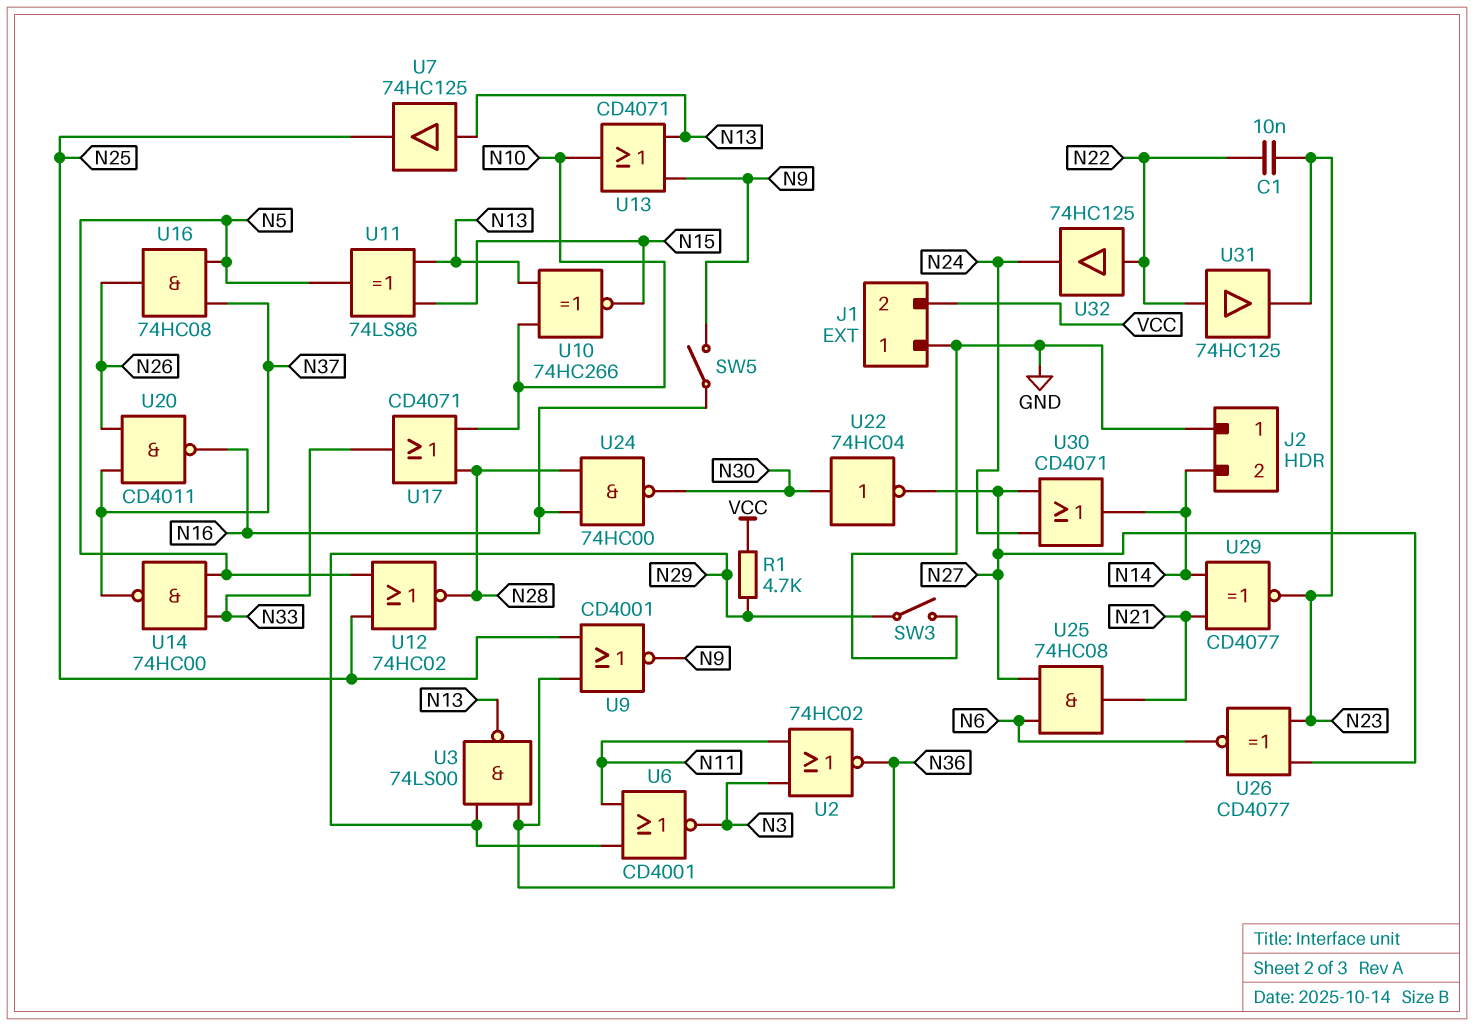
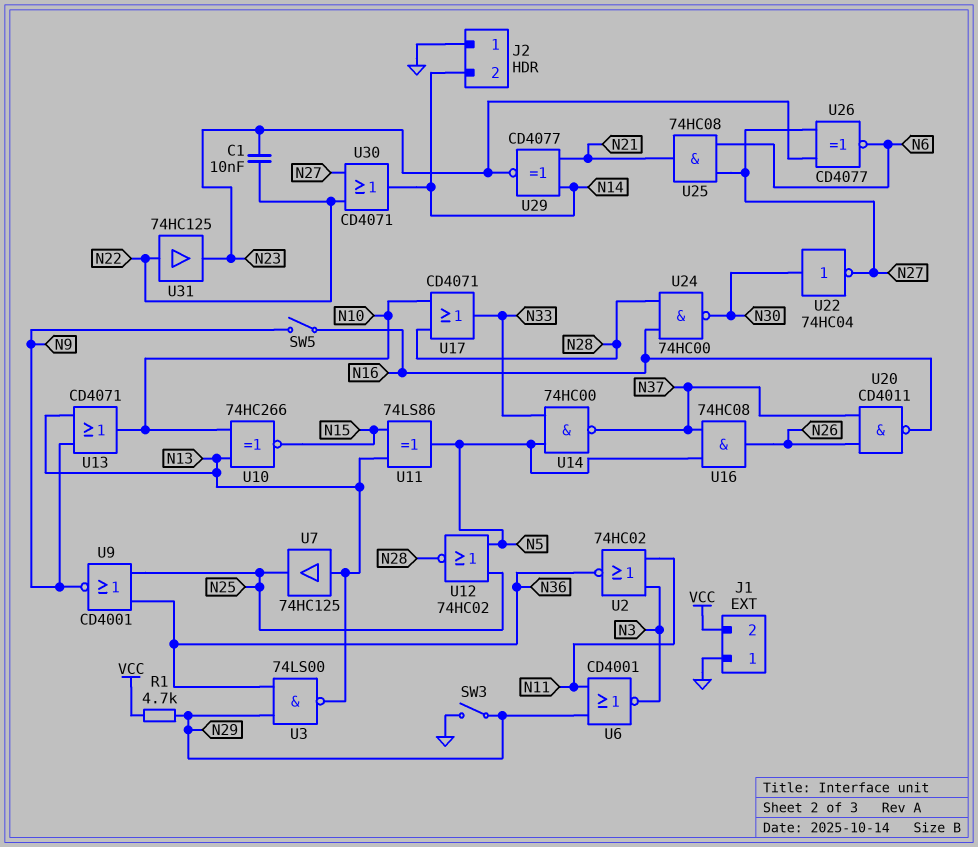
U30: OR CD4071 (in N24, in N27, out N14) -> OR CD4071 (in N22, in N27, out N14)
U32: buffer 74HC125 (in N22, out N24) -> none

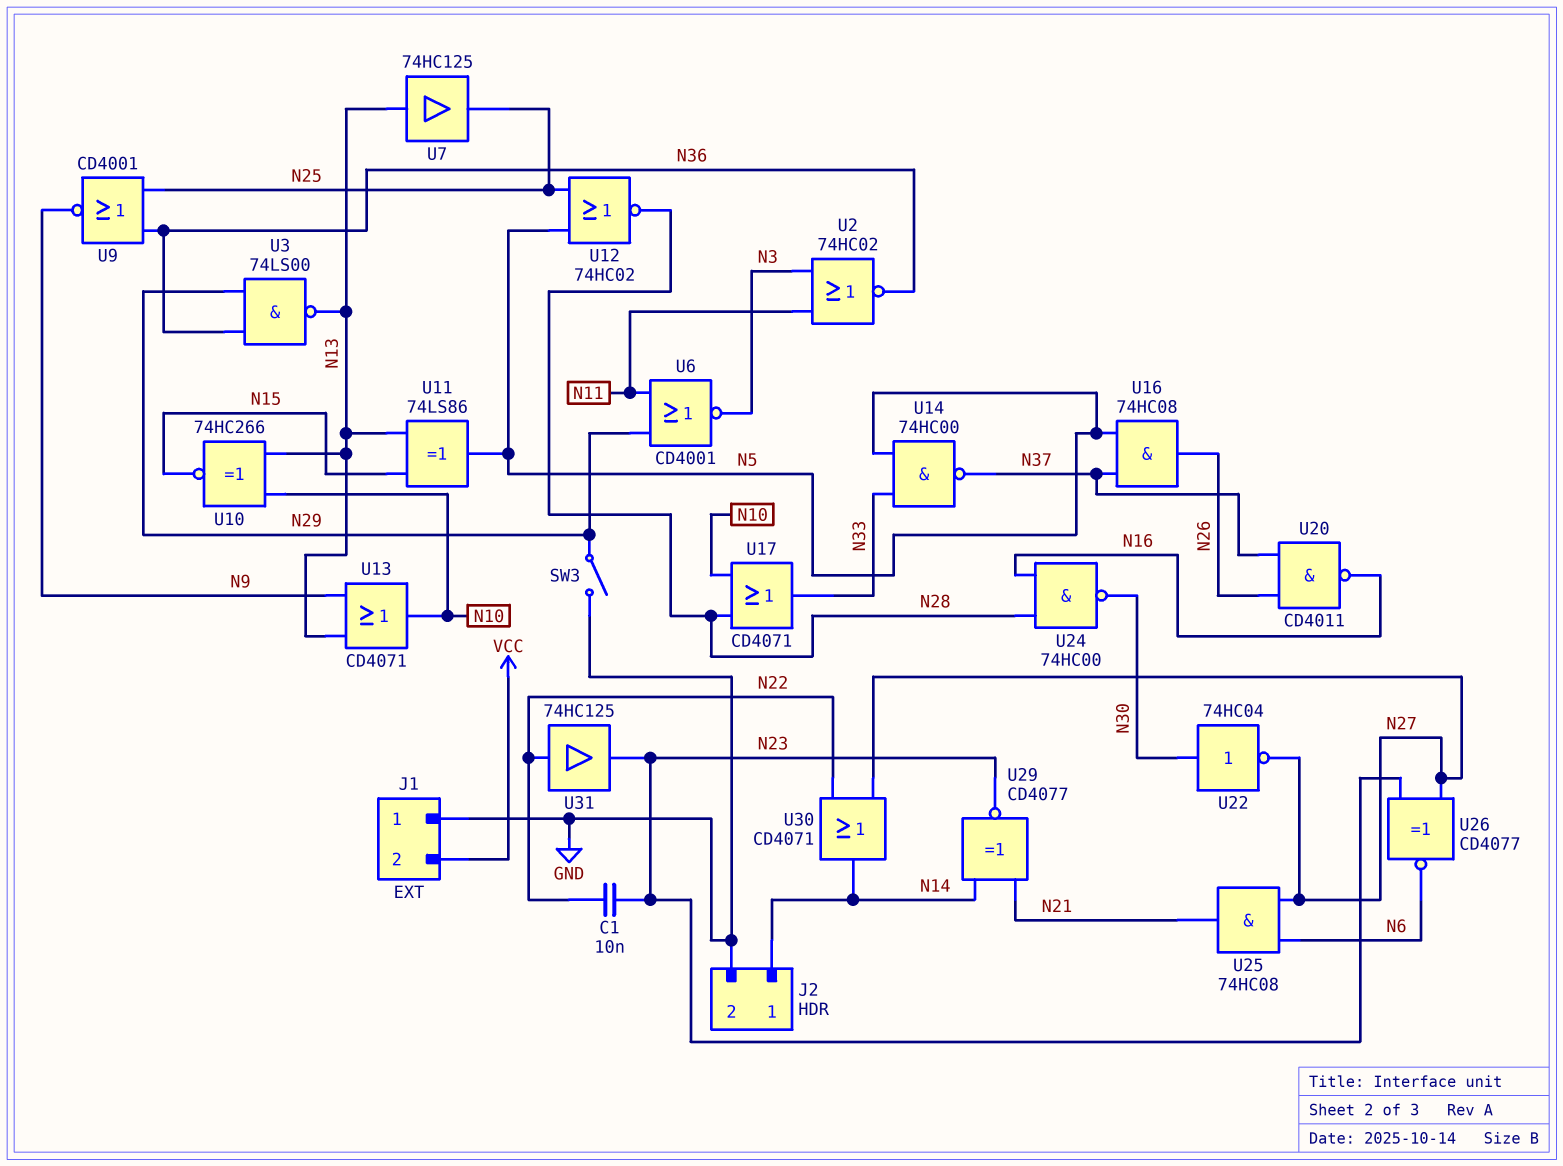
J2 pin 1: GND -> N14
J2 pin 2: N14 -> GND
R1: 4.7k (N29, VCC) -> none
SW5: switch (N9, N16) -> none

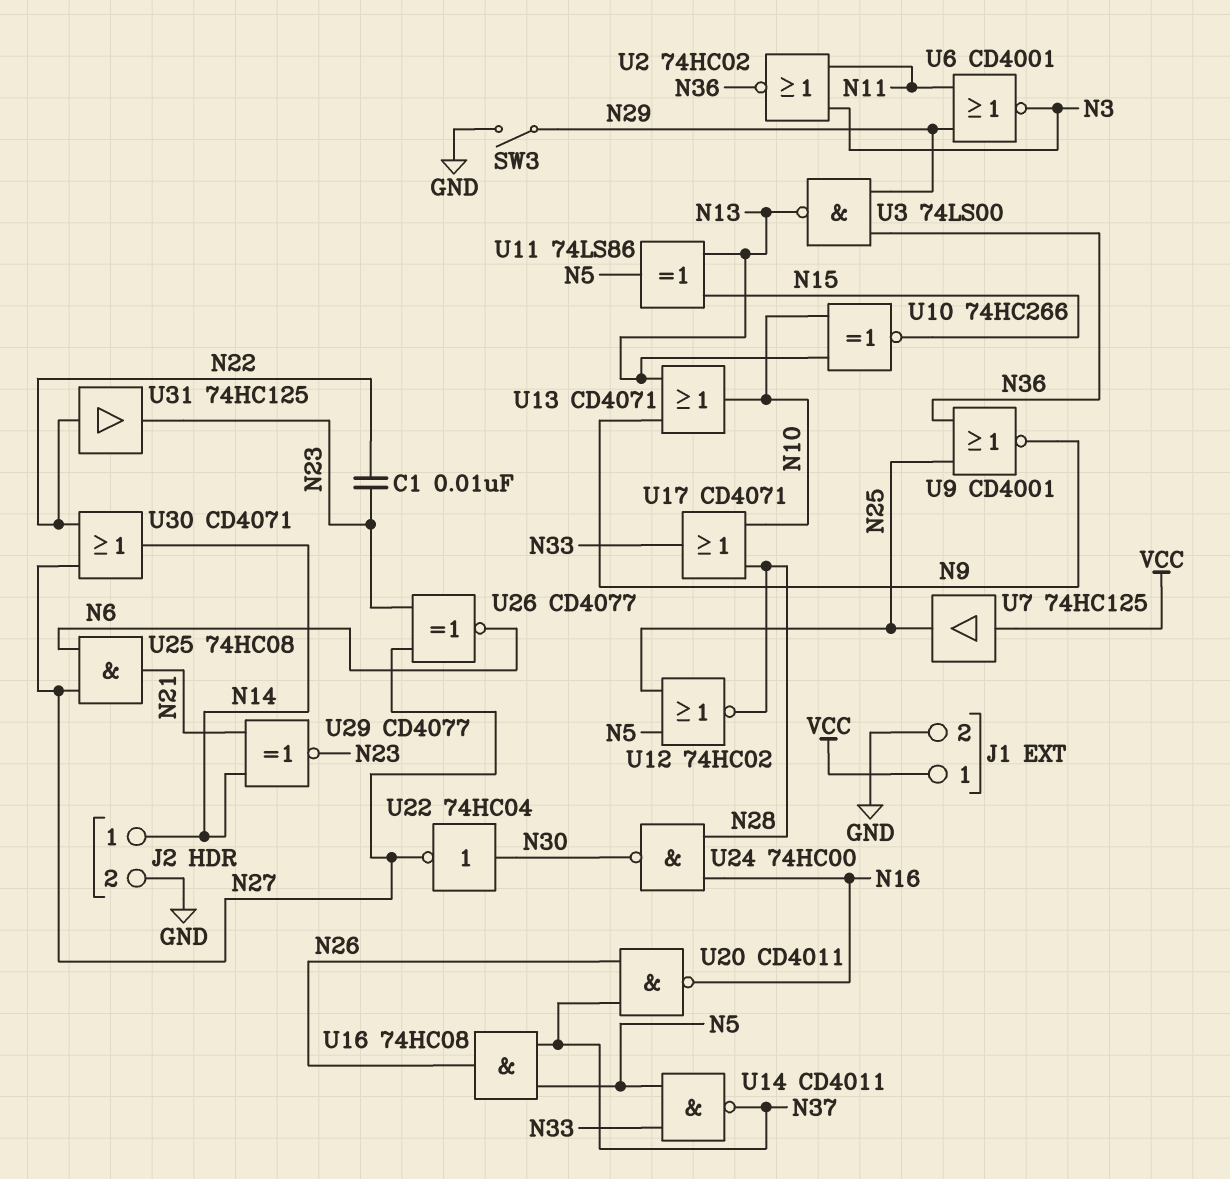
J1 pin 1: GND -> VCC
J1 pin 2: VCC -> GND
U7: buffer 74HC125 (in N13, out N25) -> buffer 74HC125 (in VCC, out N25)
U14: NAND 74HC00 (in N5, in N33, out N37) -> NAND CD4011 (in N5, in N33, out N37)

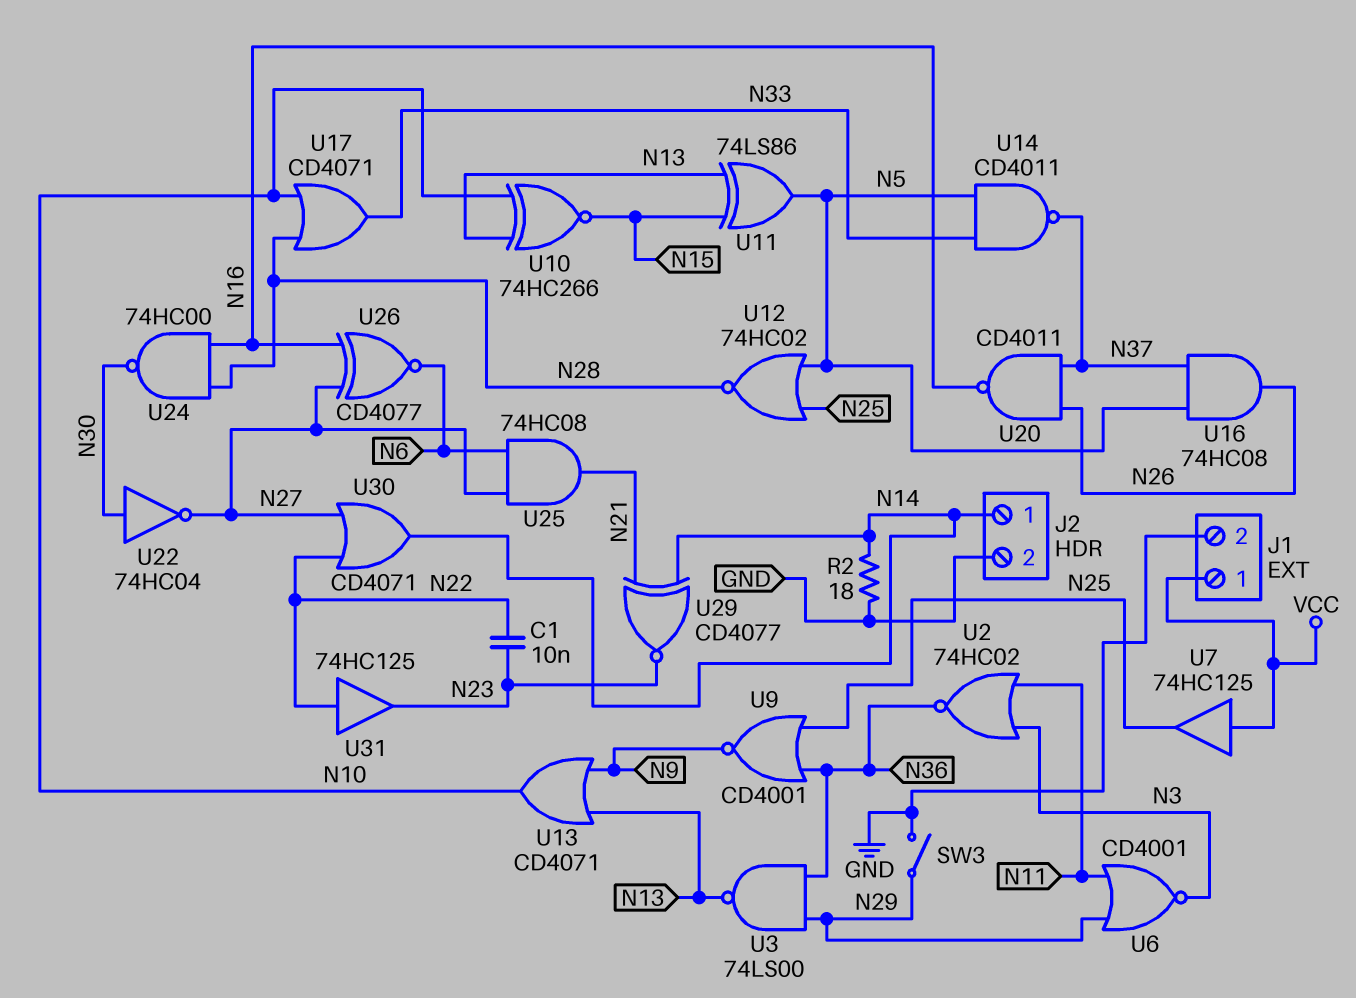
R2: none -> 18 (GND, N14)
U26: XNOR CD4077 (in N23, in N27, out N6) -> XNOR CD4077 (in N16, in N27, out N6)

